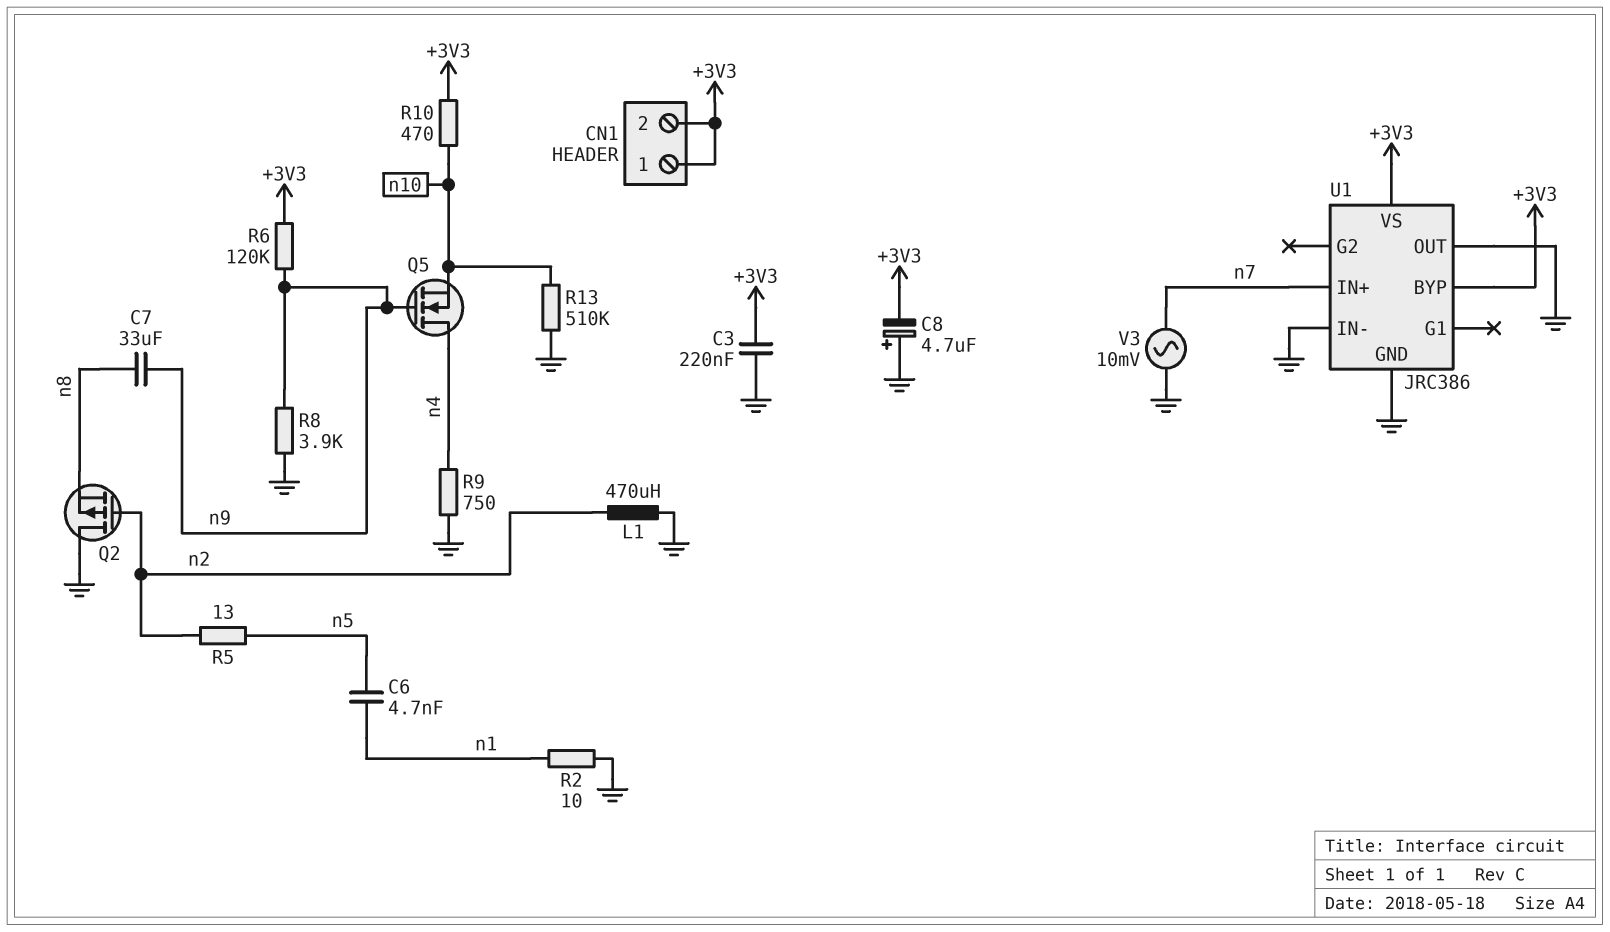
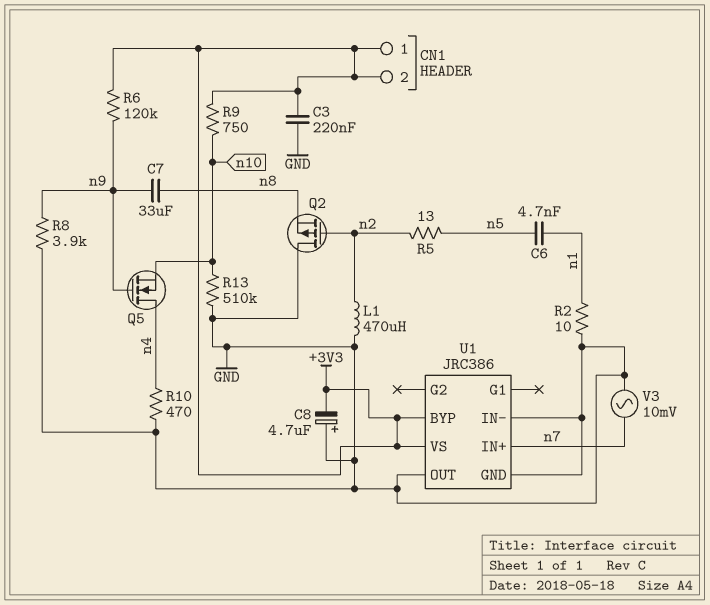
R9: 750 (GND, n4) -> 750 (+3V3, n10)
R10: 470 (+3V3, n10) -> 470 (GND, n4)

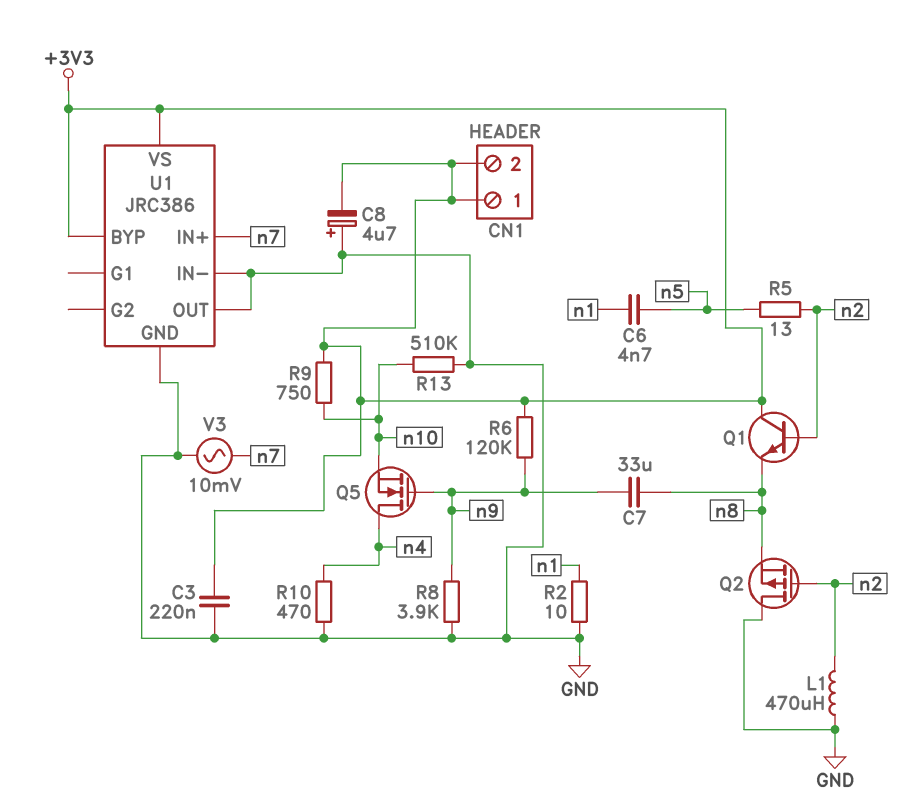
Q1: none -> NPN (B n2, C +3V3, E n8)

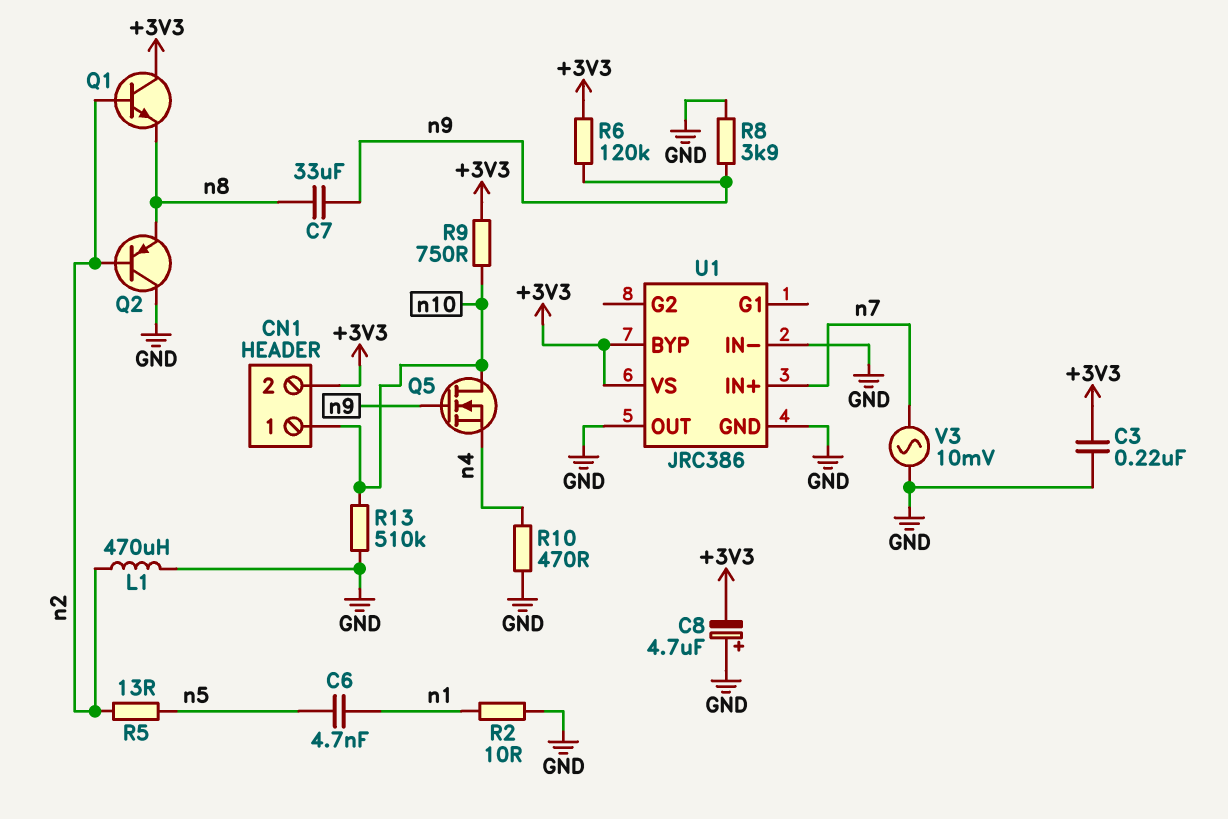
CN1 pin 1: +3V3 -> n10
Q2: PMOS (G n2, D GND, S n8) -> PNP (B n2, C GND, E n8)
Q5: NMOS (G n9, D n4, S n10) -> NMOS (G n9, D n10, S n4)

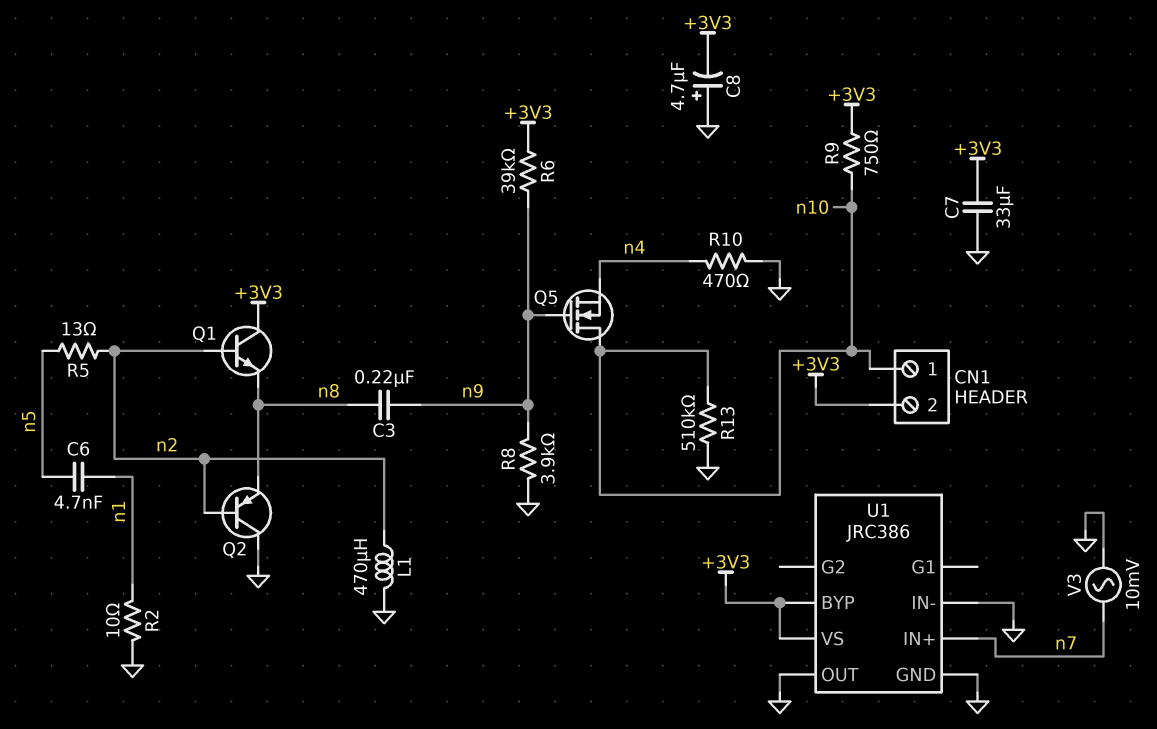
C3: 220nF (+3V3, GND) -> 220nF (n8, n9)
C7: 33uF (n8, n9) -> 33uF (+3V3, GND)
R6: 120k (+3V3, n9) -> 39k (+3V3, n9)

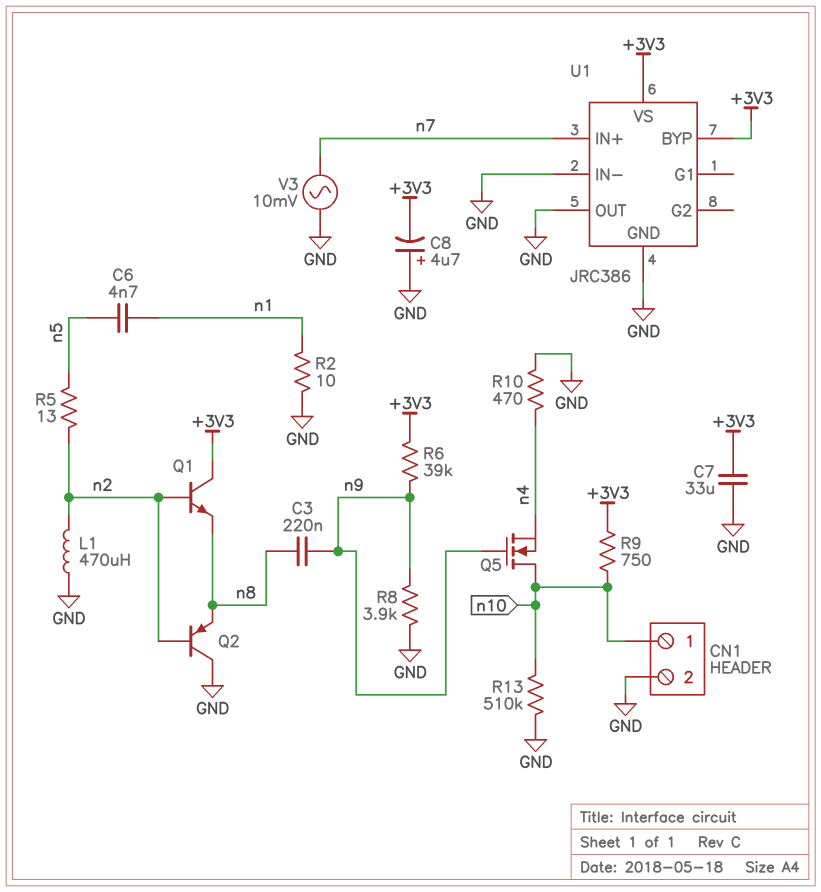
CN1 pin 2: +3V3 -> GND

